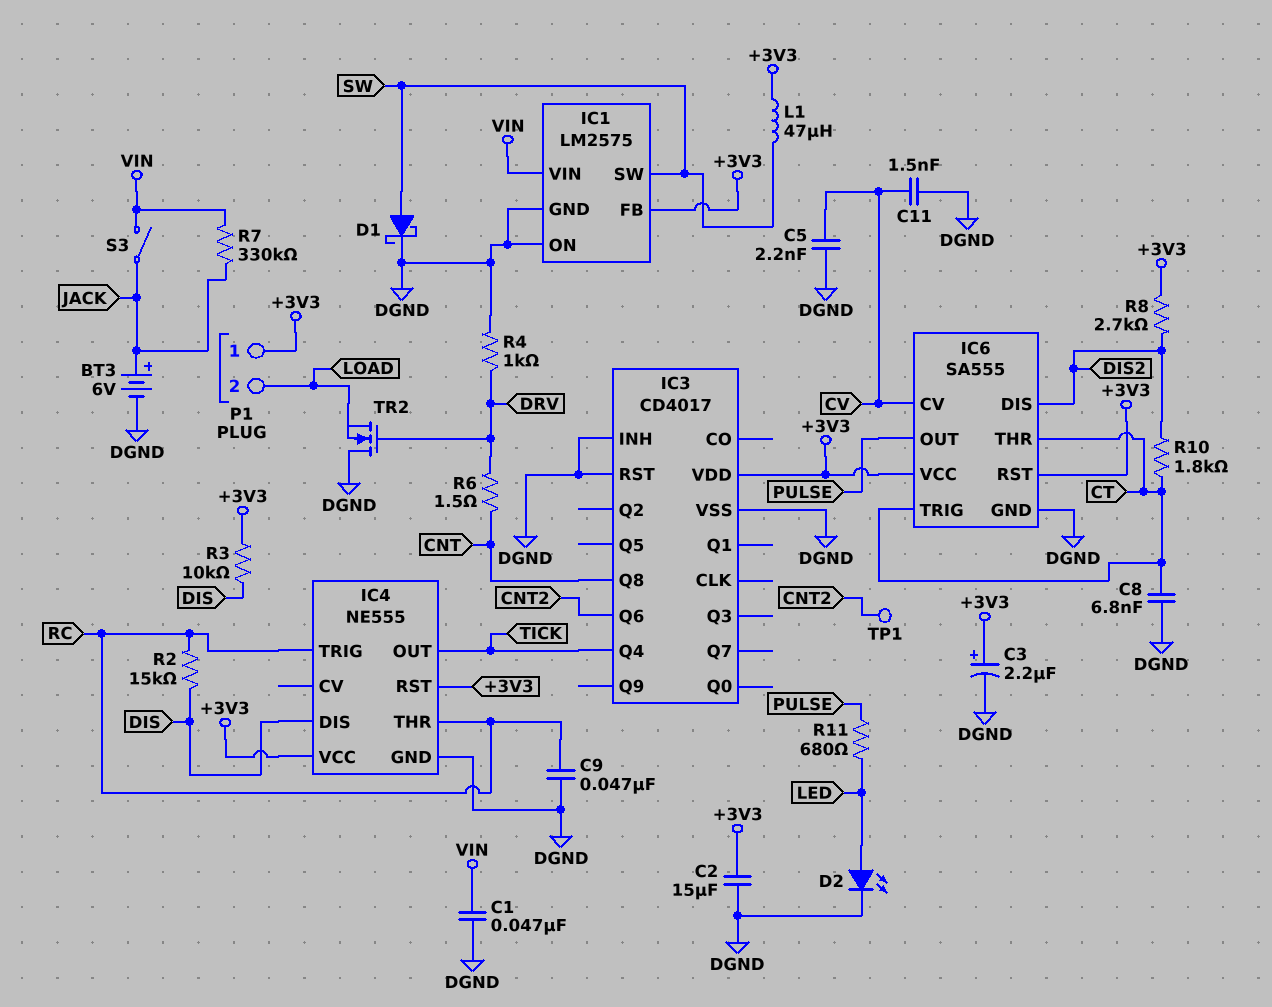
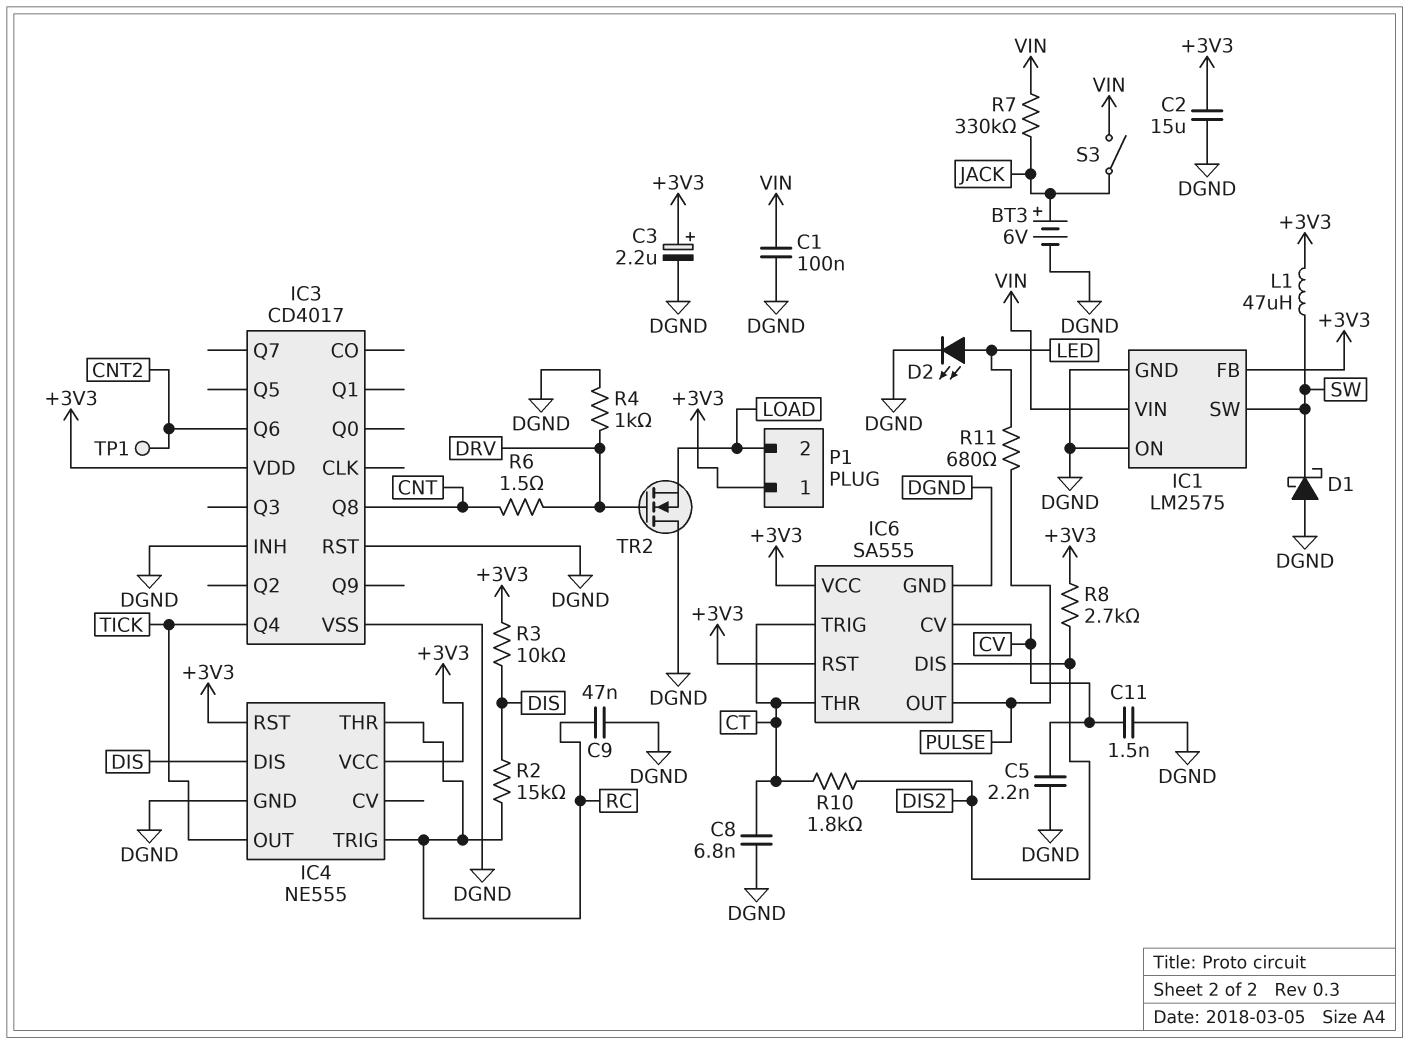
C1: 47nF (DGND, VIN) -> 100nF (DGND, VIN)
D1: schottky (A SW, K DGND) -> schottky (A DGND, K SW)

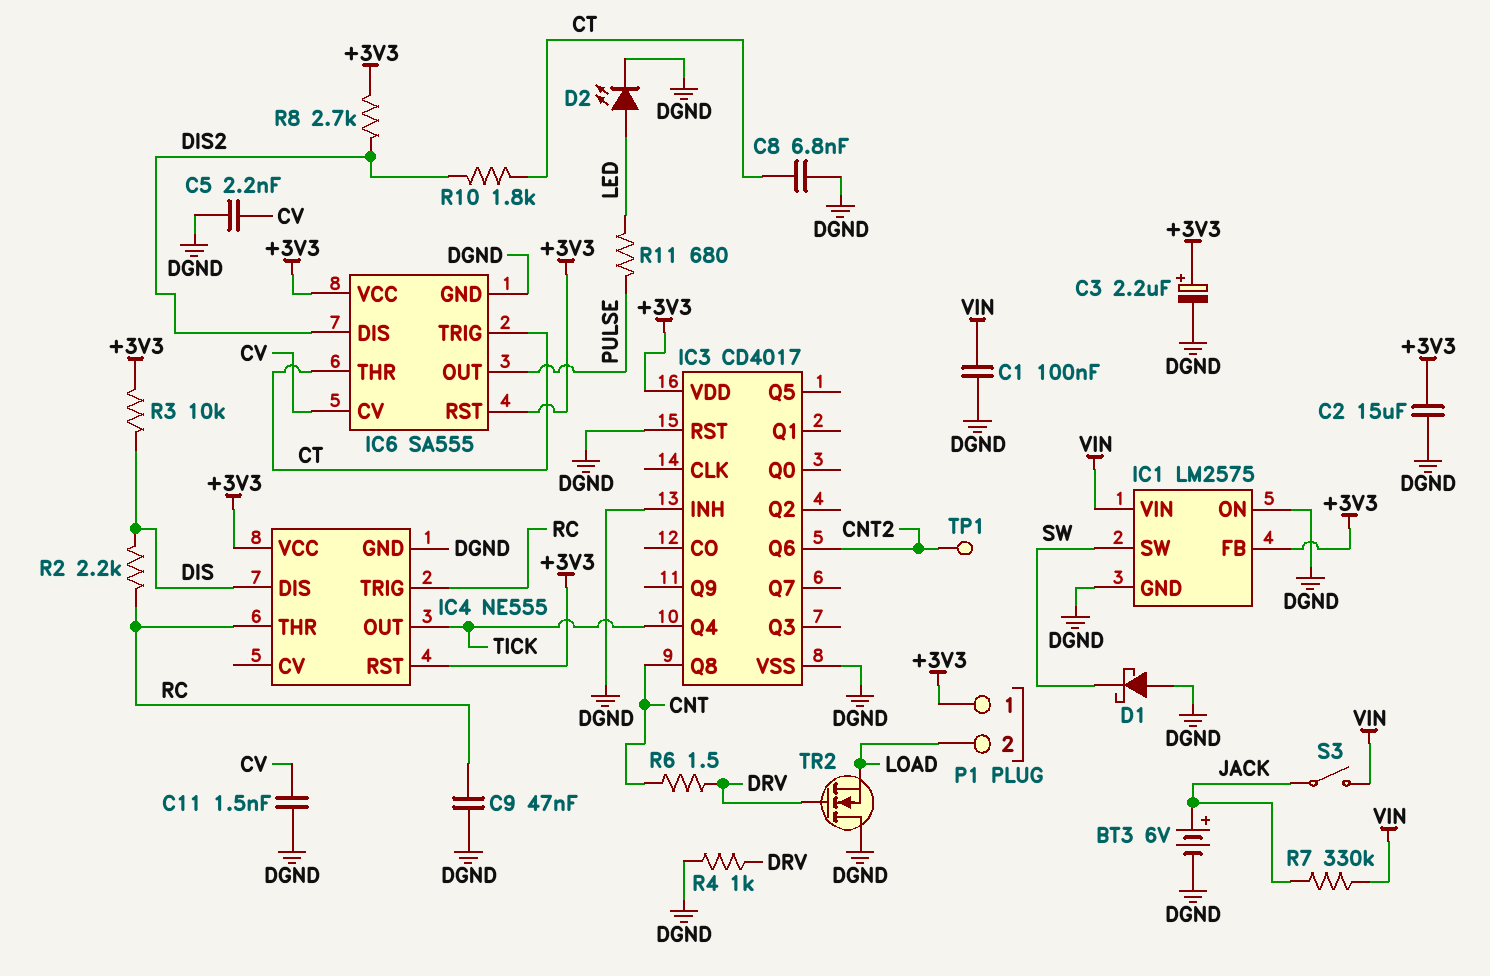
L1: 47uH (+3V3, SW) -> none
R2: 15k (DIS, RC) -> 2.2k (DIS, RC)

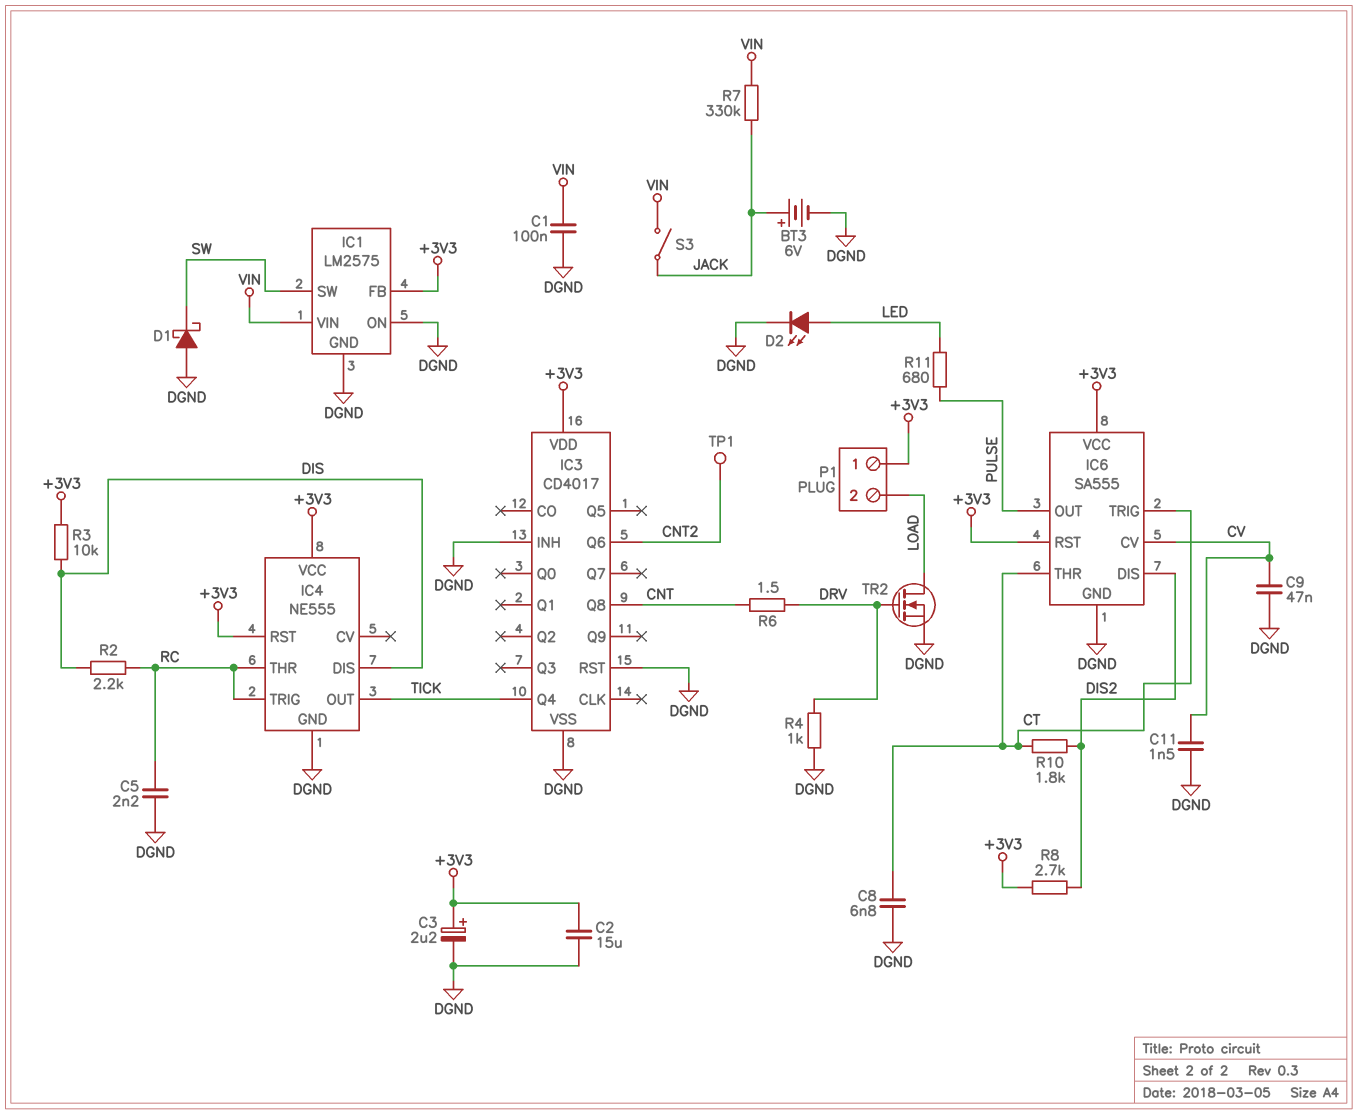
C5: 2.2nF (CV, DGND) -> 2.2nF (DGND, RC)
C9: 47nF (DGND, RC) -> 47nF (CV, DGND)
TR2: NMOS (G DRV, D DGND, S LOAD) -> NMOS (G DRV, D LOAD, S DGND)

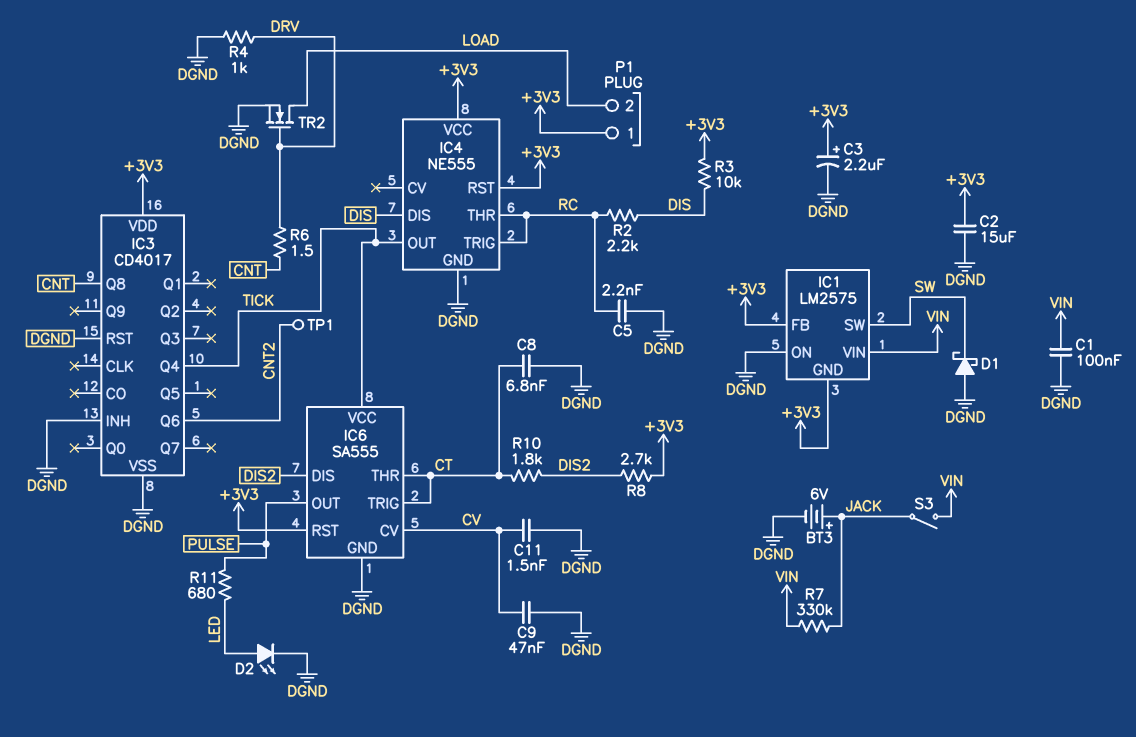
IC1 pin GND: DGND -> +3V3
IC6 pin VCC: +3V3 -> TICK

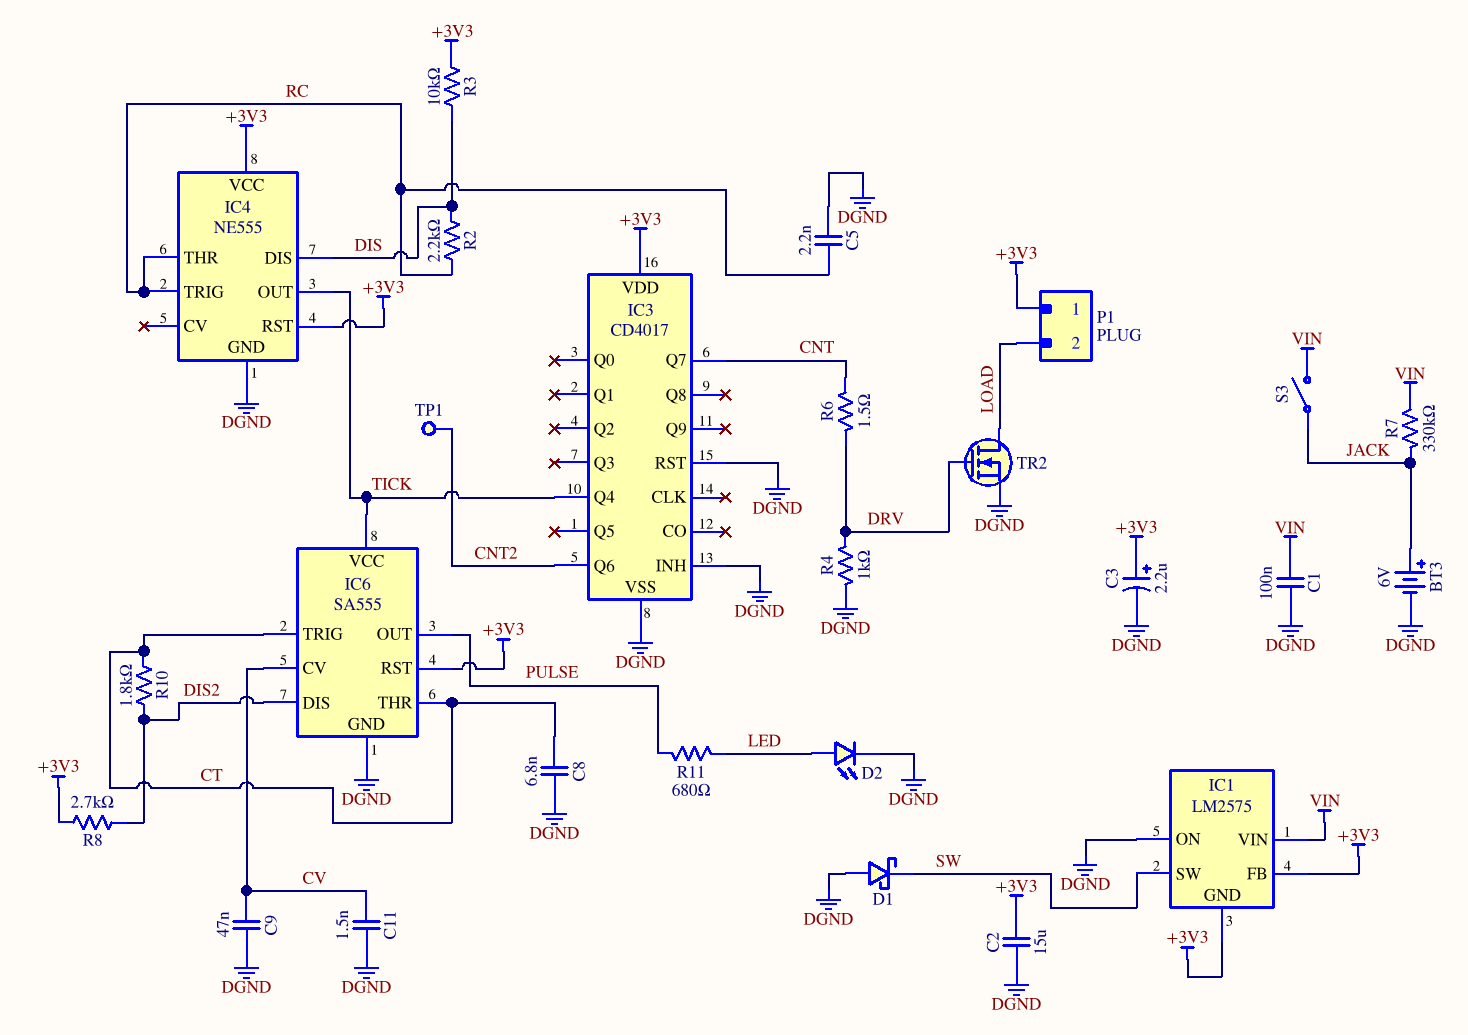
IC3 pin Q7: none -> CNT
IC3 pin Q8: CNT -> none

